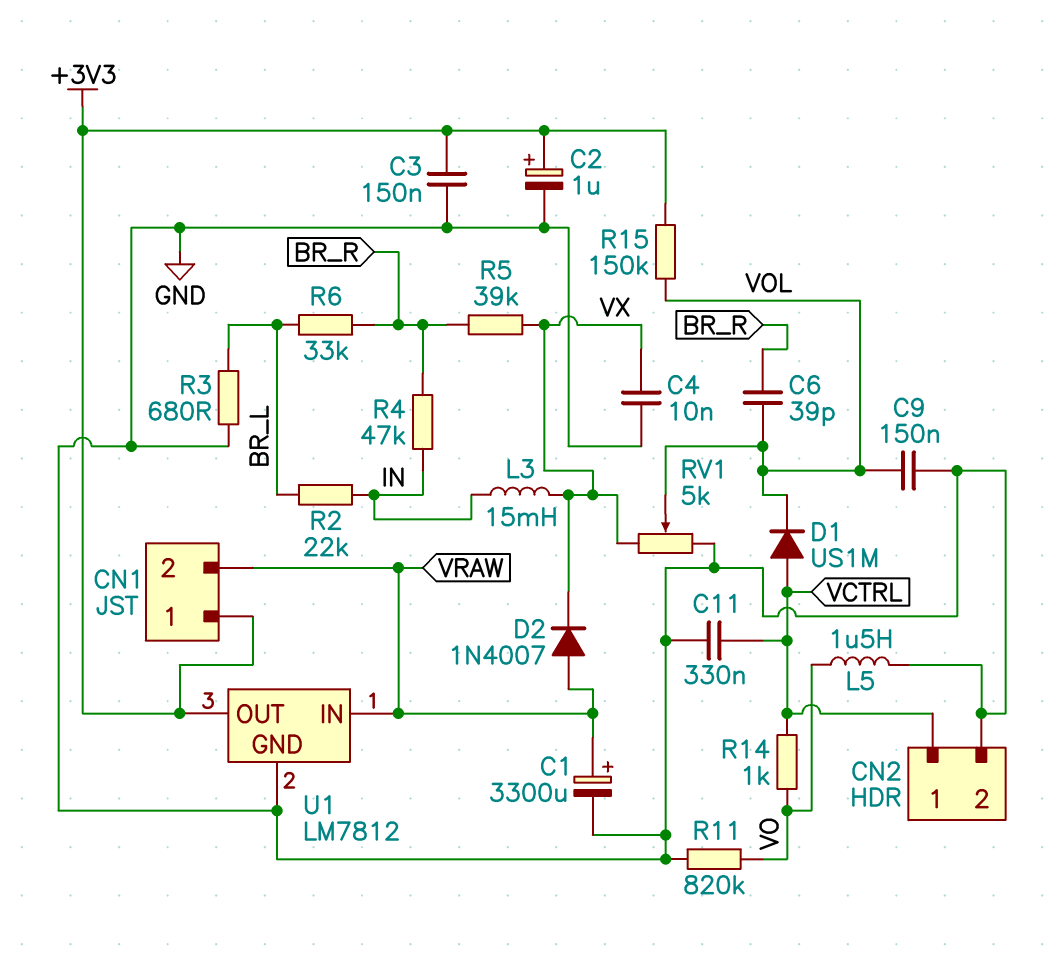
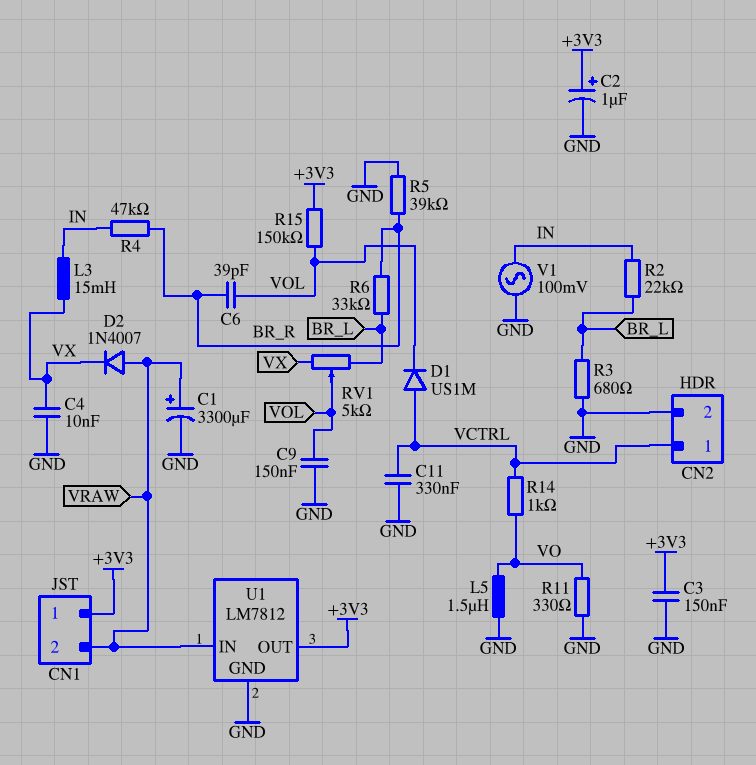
R5: 39k (BR_R, VX) -> 39k (BR_R, GND)
R11: 820k (GND, VO) -> 330 (GND, VO)
RV1: 5k (GND, VX, wiper VOL) -> 5k (BR_L, VX, wiper VOL)
V1: none -> AC 100mV (GND, IN)

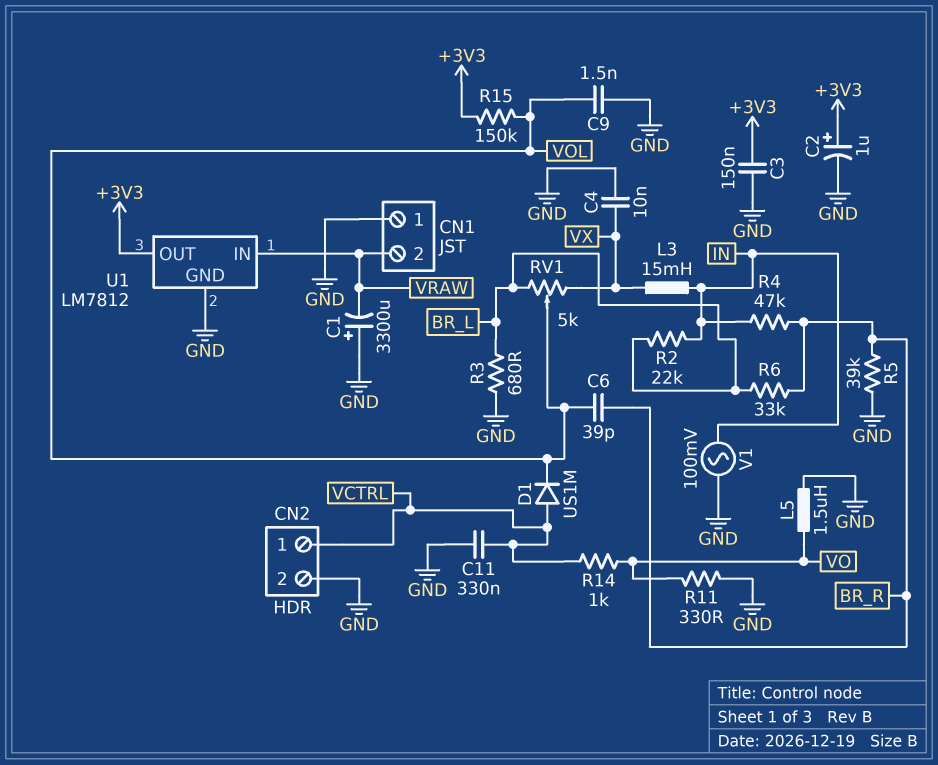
C1: 3300uF (plus VRAW, minus GND) -> 3300uF (plus GND, minus VRAW)
C9: 150nF (GND, VOL) -> 1.5nF (GND, VOL)
CN1 pin 1: +3V3 -> GND
D2: diode 1N4007 (A VRAW, K VX) -> none

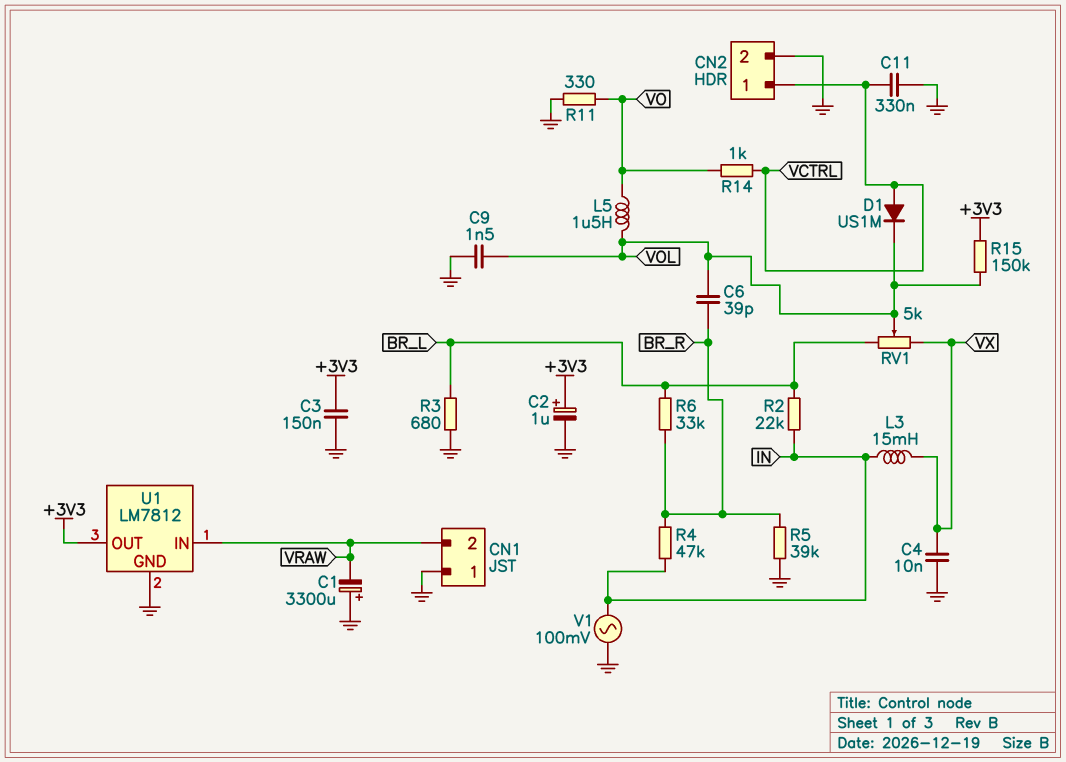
L5: 1.5uH (GND, VO) -> 1.5uH (VO, VOL)

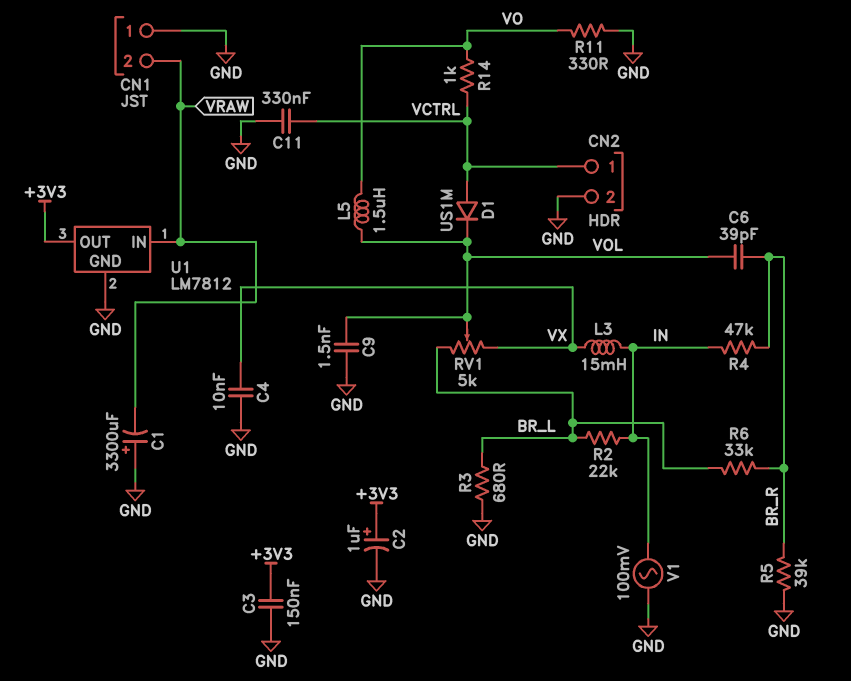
R15: 150k (+3V3, VOL) -> none

